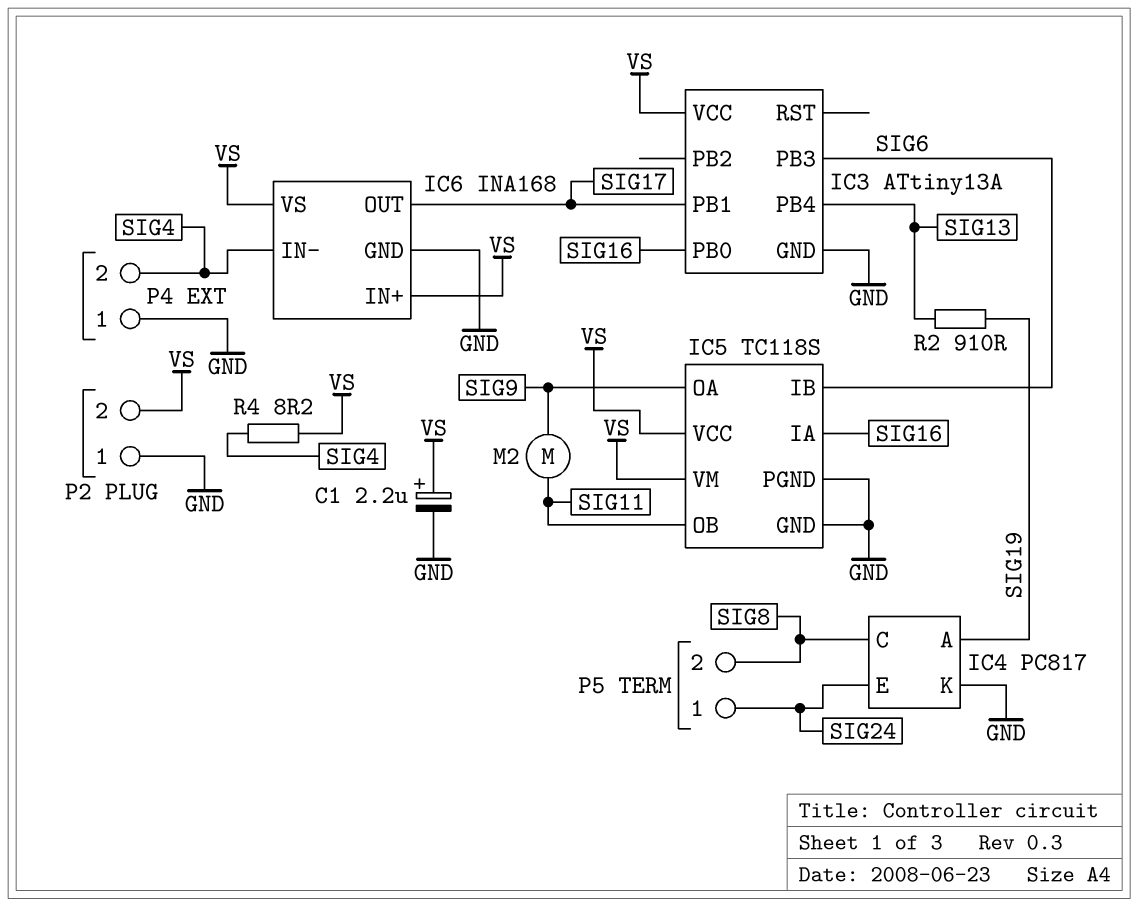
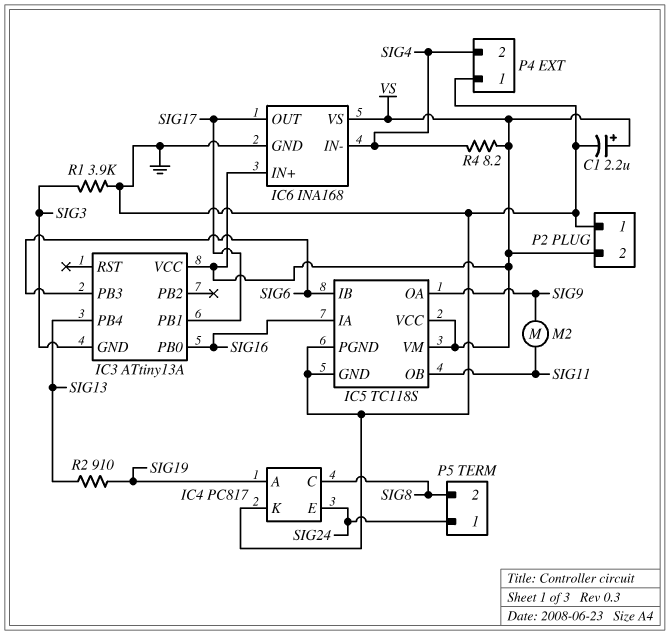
IC3 pin GND: GND -> SIG3
R1: none -> 3.9k (GND, SIG3)

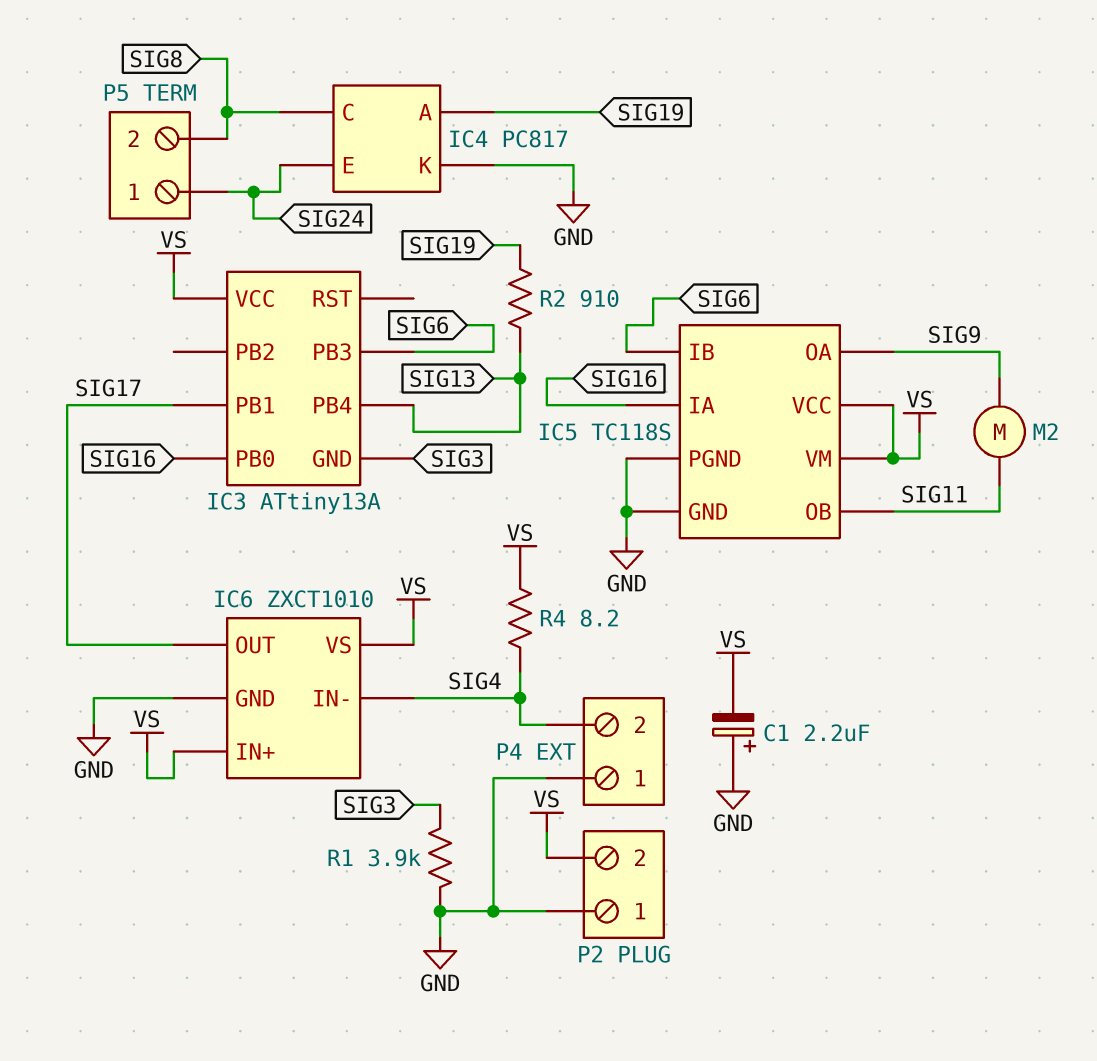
C1: 2.2uF (plus VS, minus GND) -> 2.2uF (plus GND, minus VS)
IC6: INA168 -> ZXCT1010

